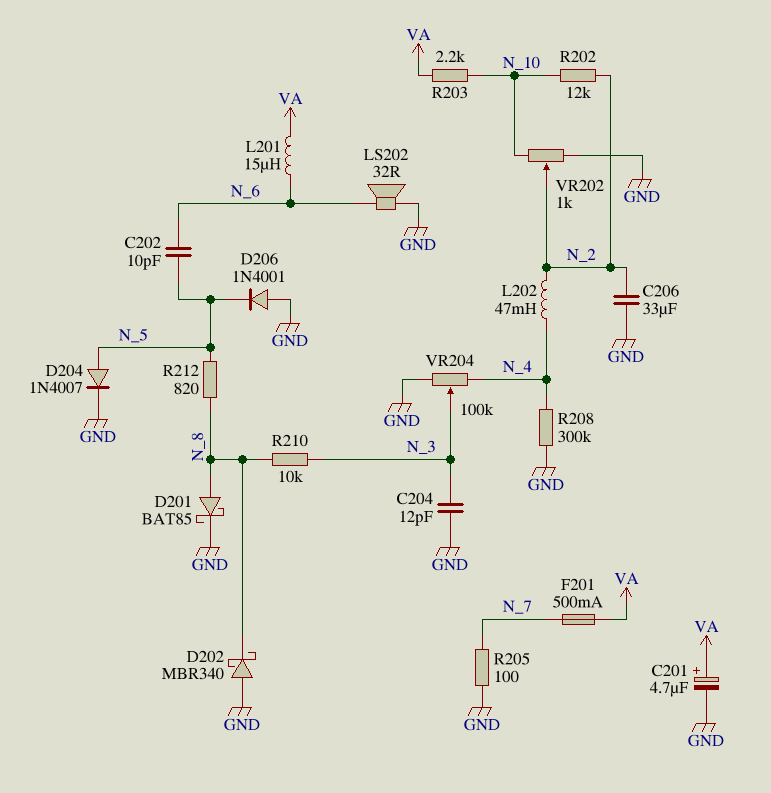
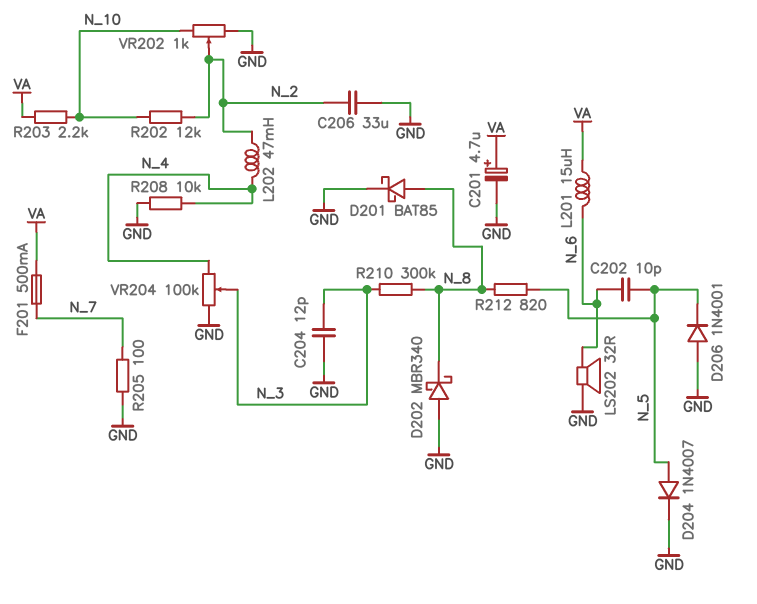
R208: 300k (GND, N_4) -> 10k (GND, N_4)
R210: 10k (N_3, N_8) -> 300k (N_3, N_8)

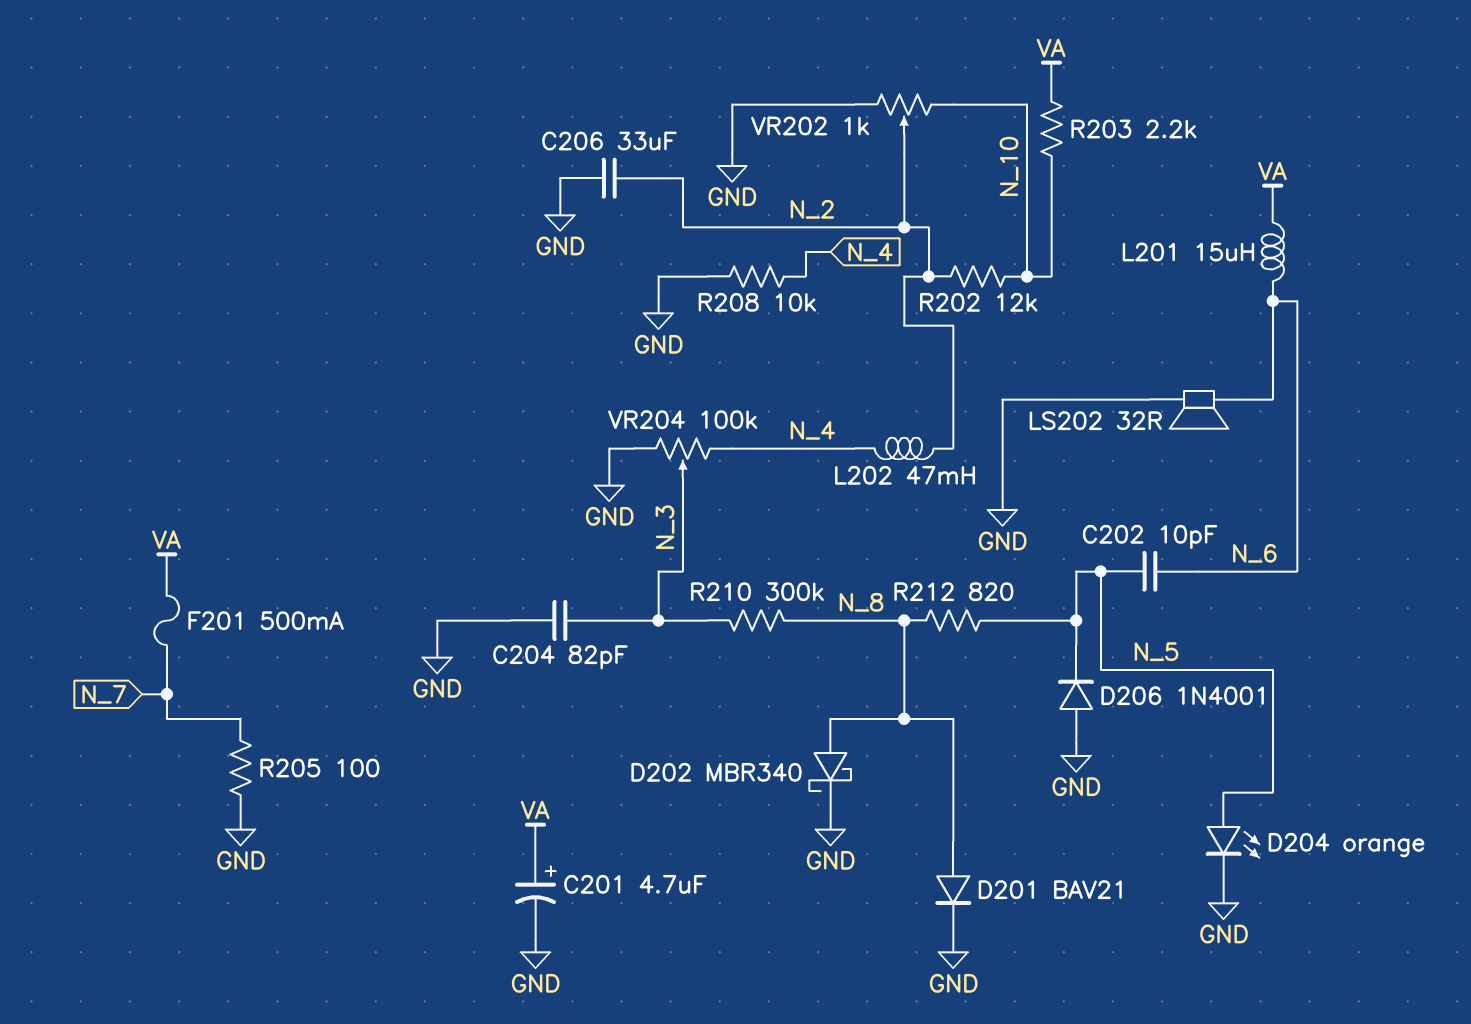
C204: 12pF (GND, N_3) -> 82pF (GND, N_3)
D201: schottky BAT85 (A N_8, K GND) -> diode BAV21 (A N_8, K GND)
D202: schottky MBR340 (A GND, K N_8) -> schottky MBR340 (A N_8, K GND)
D204: diode 1N4007 (A N_5, K GND) -> LED orange (A N_5, K GND)

